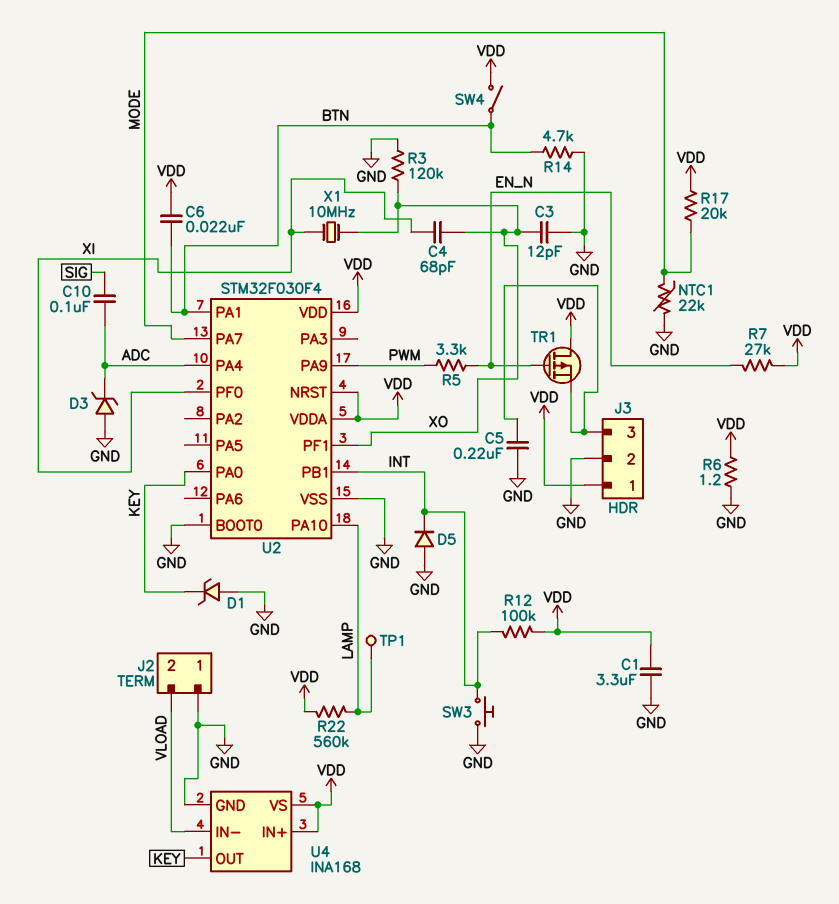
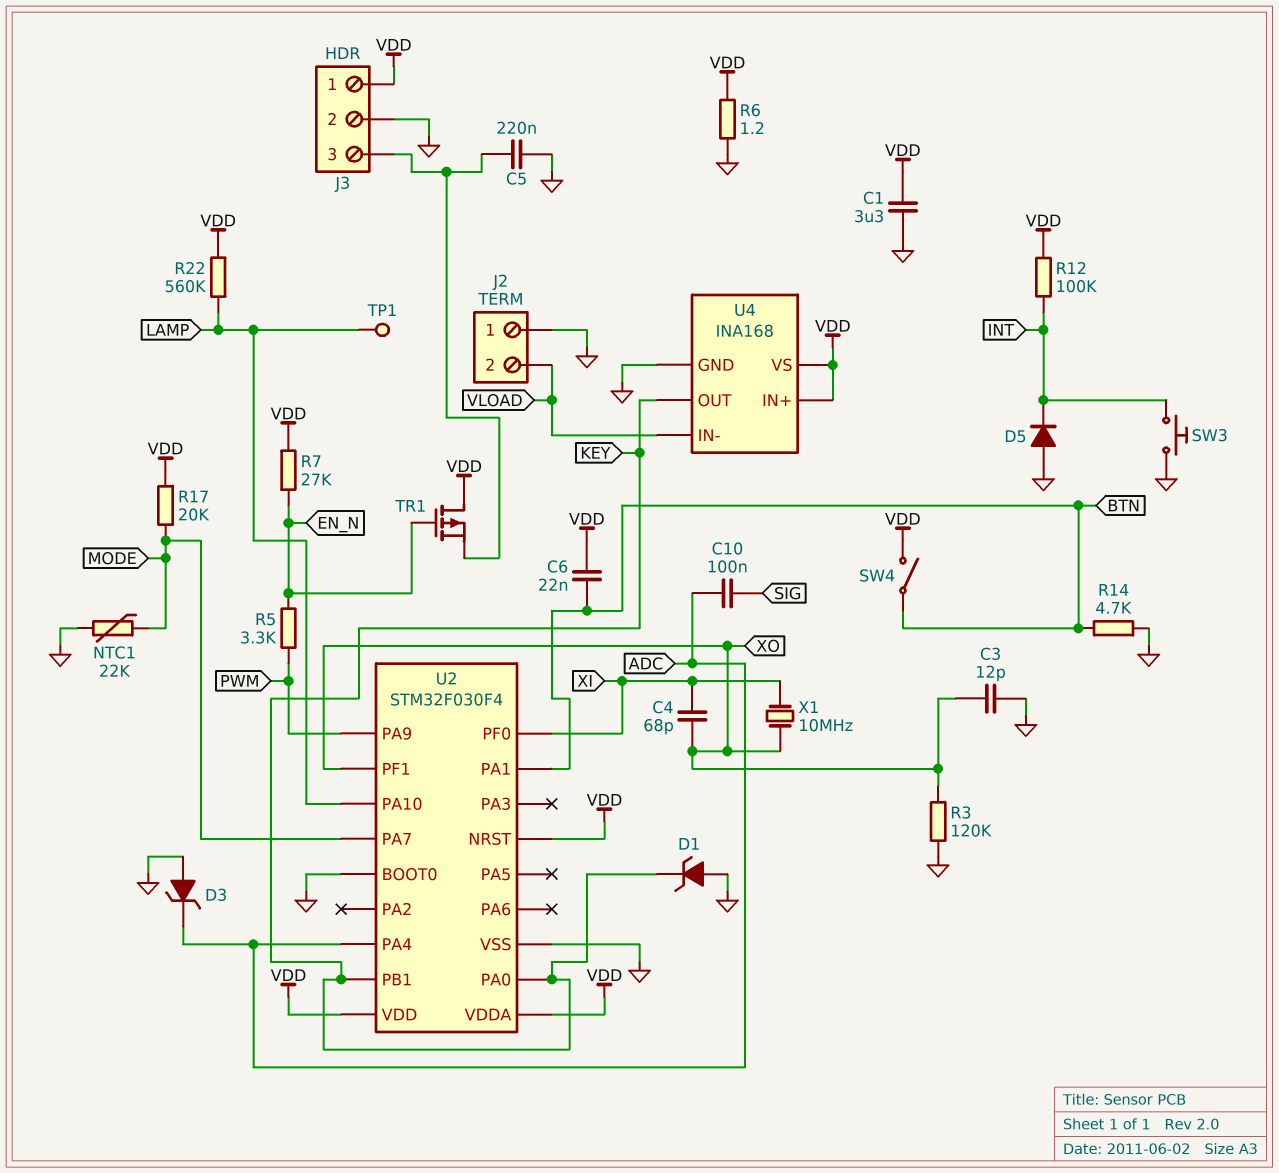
U2 pin PB1: INT -> KEY

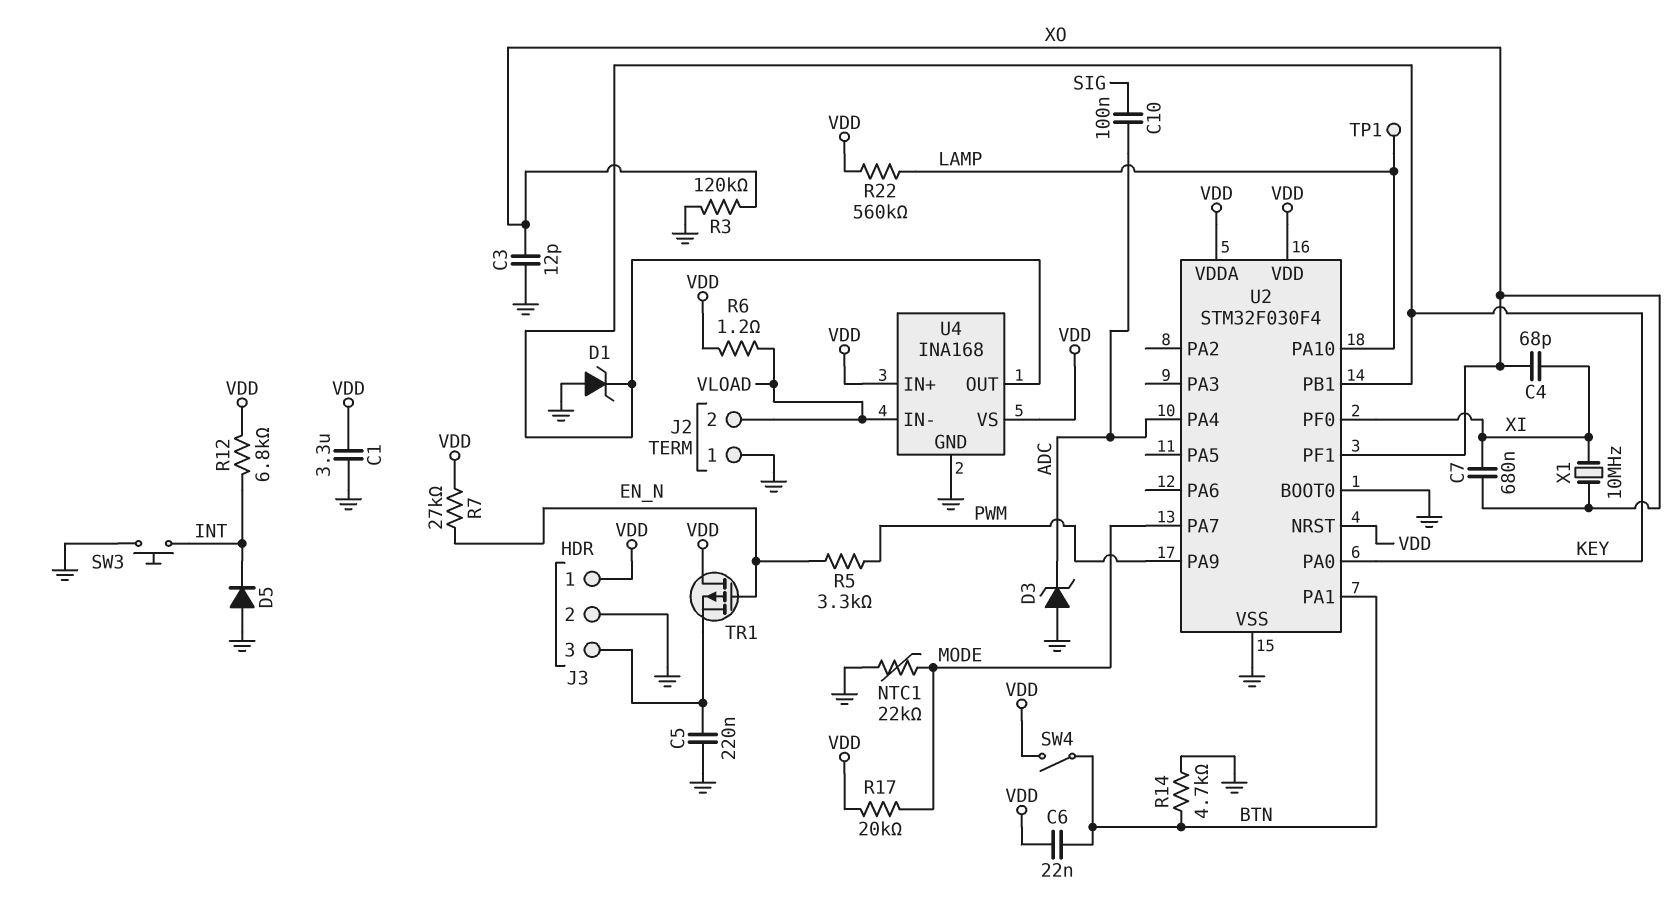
C7: none -> 680nF (XI, XO)
R6: 1.2 (GND, VDD) -> 1.2 (VDD, VLOAD)
R12: 100k (INT, VDD) -> 6.8k (INT, VDD)

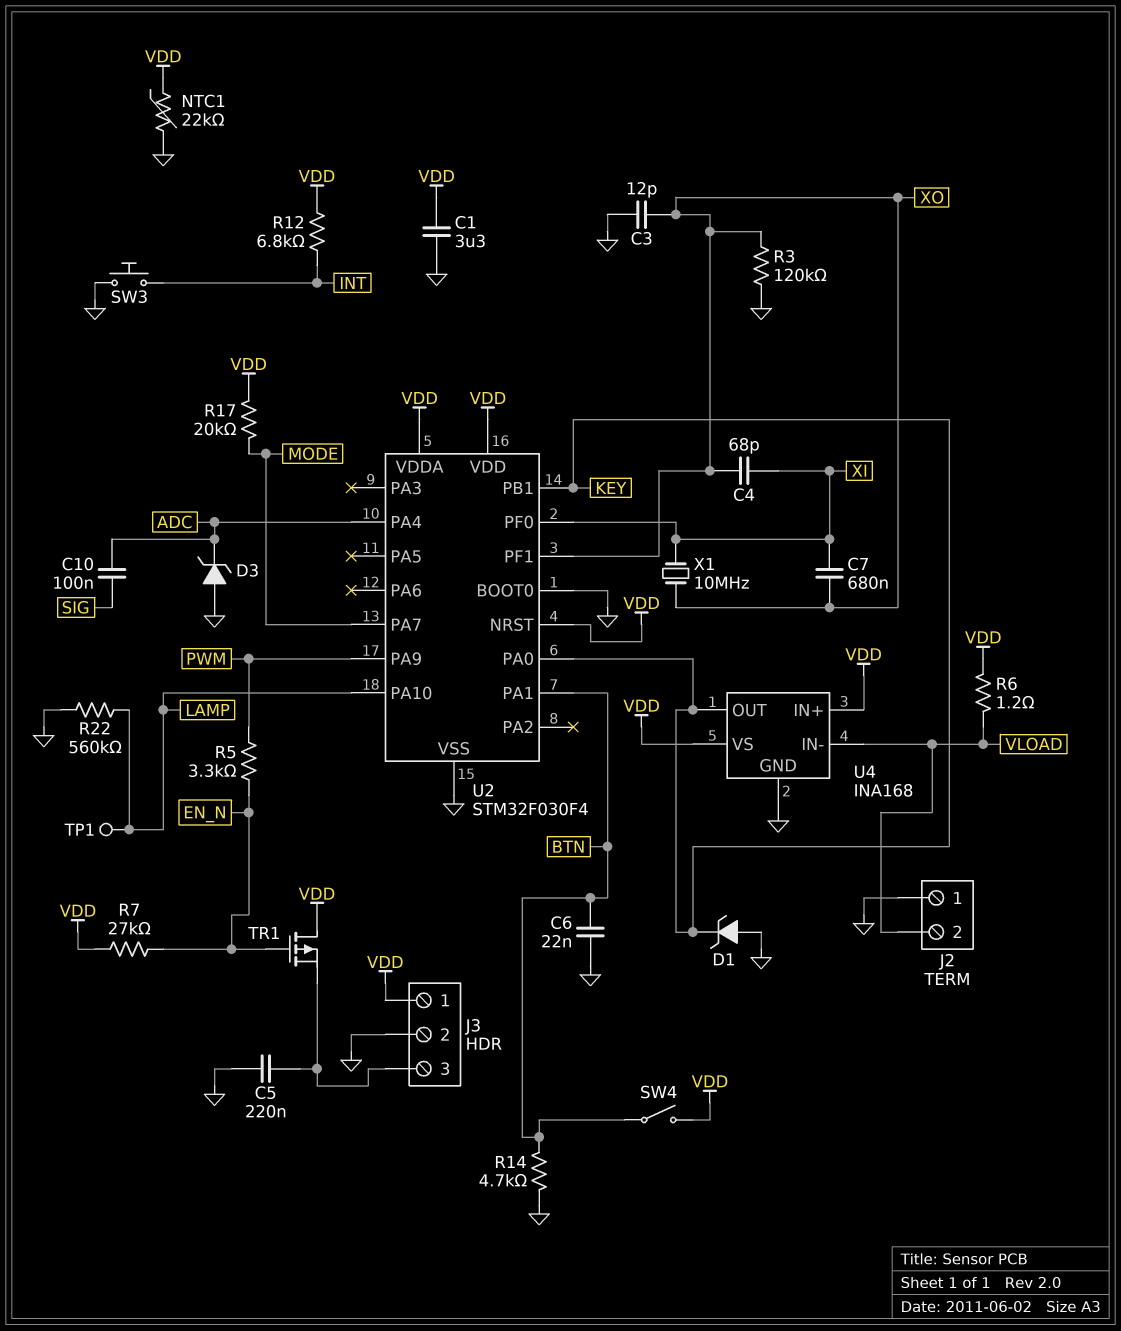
C6: 22nF (BTN, VDD) -> 22nF (BTN, GND)
D5: diode (A GND, K INT) -> none
NTC1: 22k (GND, MODE) -> 22k (GND, VDD)
R22: 560k (LAMP, VDD) -> 560k (GND, LAMP)

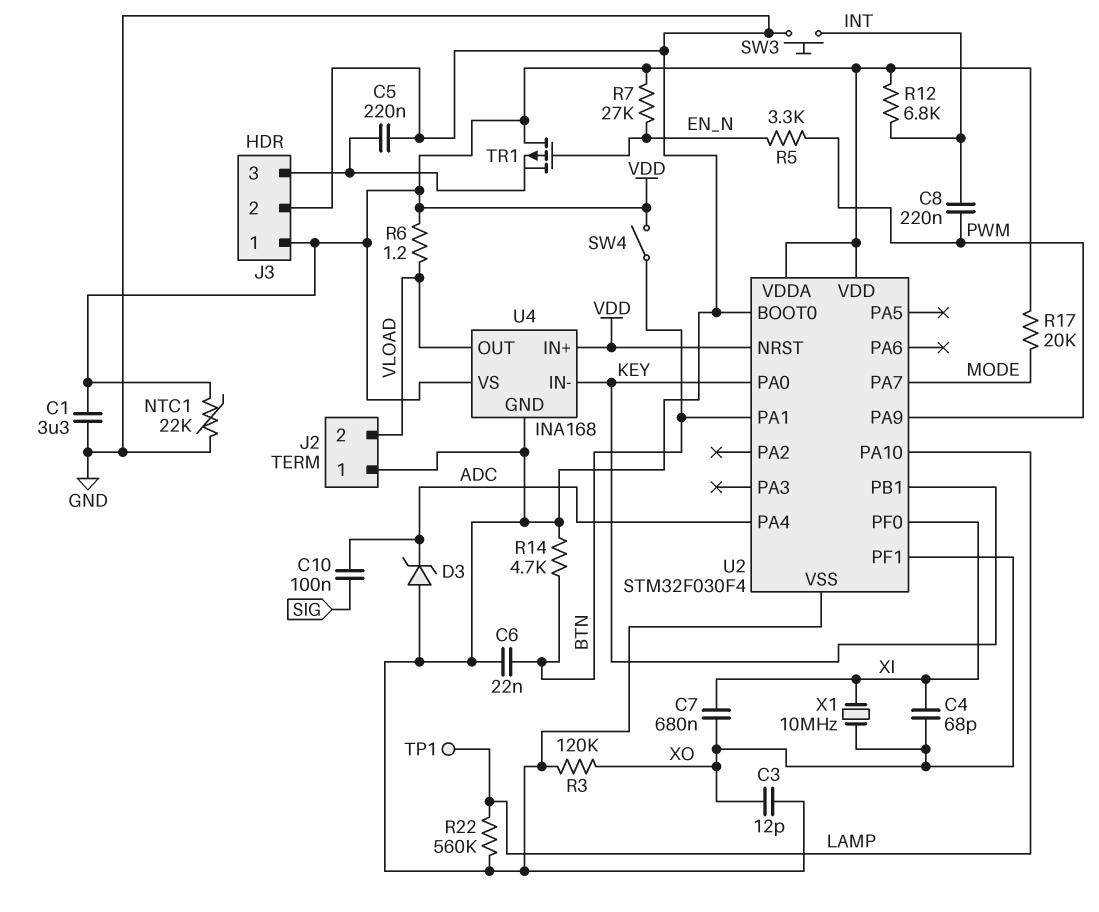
C8: none -> 220nF (INT, PWM)
D1: zener (A GND, K KEY) -> none
U4 pin IN-: VLOAD -> KEY
U4 pin OUT: KEY -> VLOAD

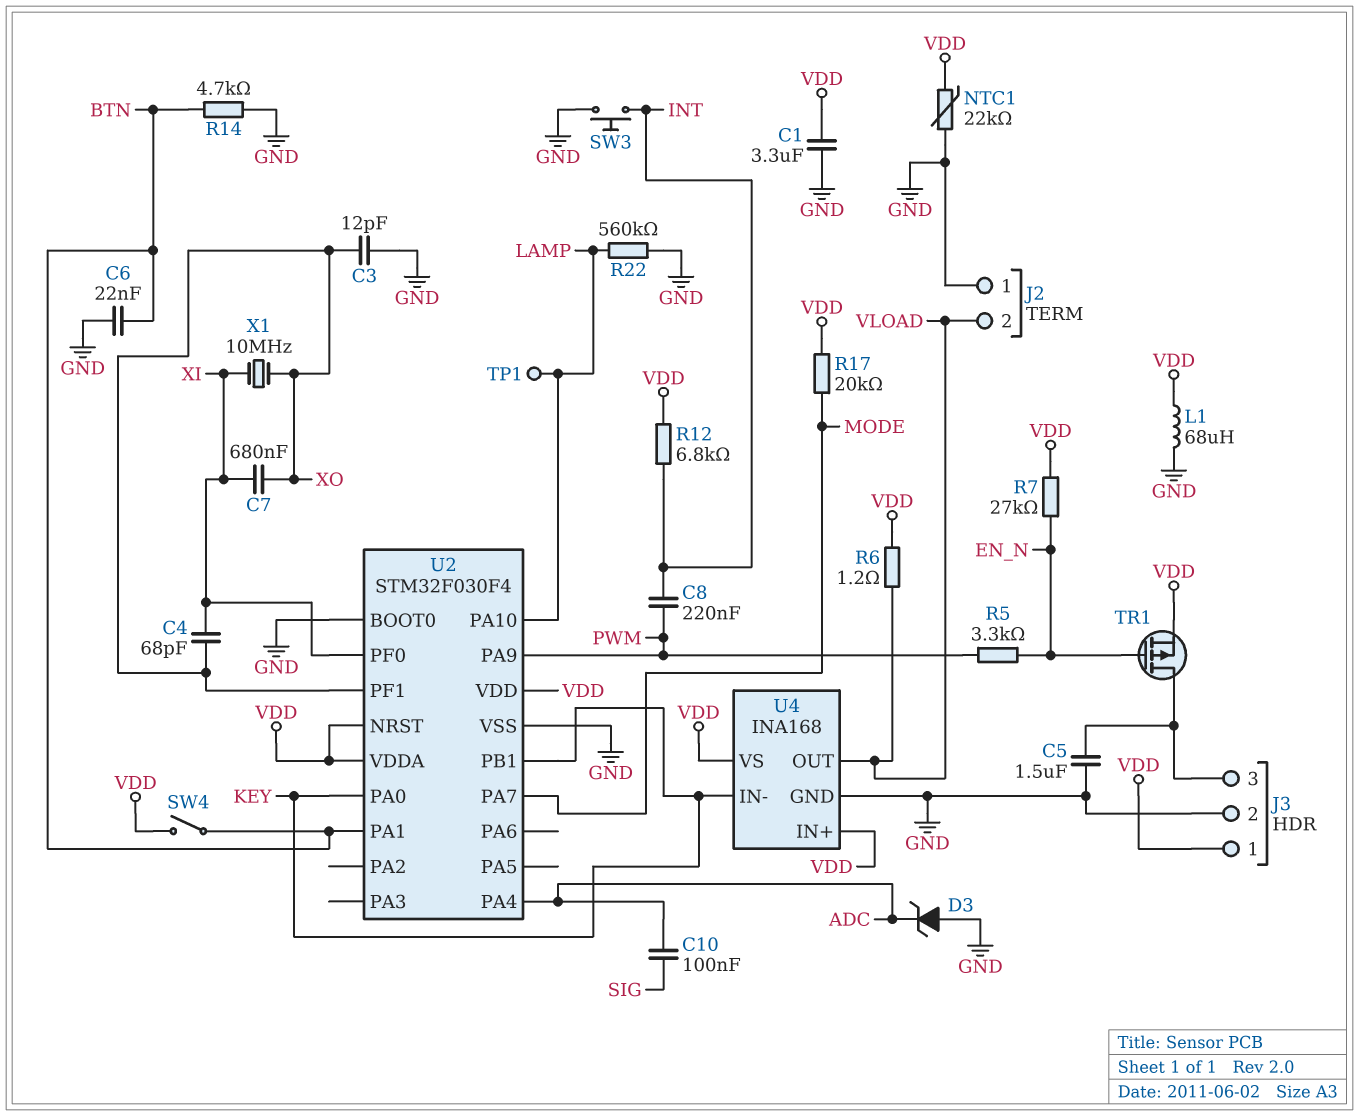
C5: 220nF (GND, J3/3) -> 1.5uF (GND, J3/3)
L1: none -> 68uH (GND, VDD)
R3: 120k (GND, XO) -> none
TR1: PMOS (G EN_N, D VDD, S J3/3) -> PMOS (G EN_N, D J3/3, S VDD)

